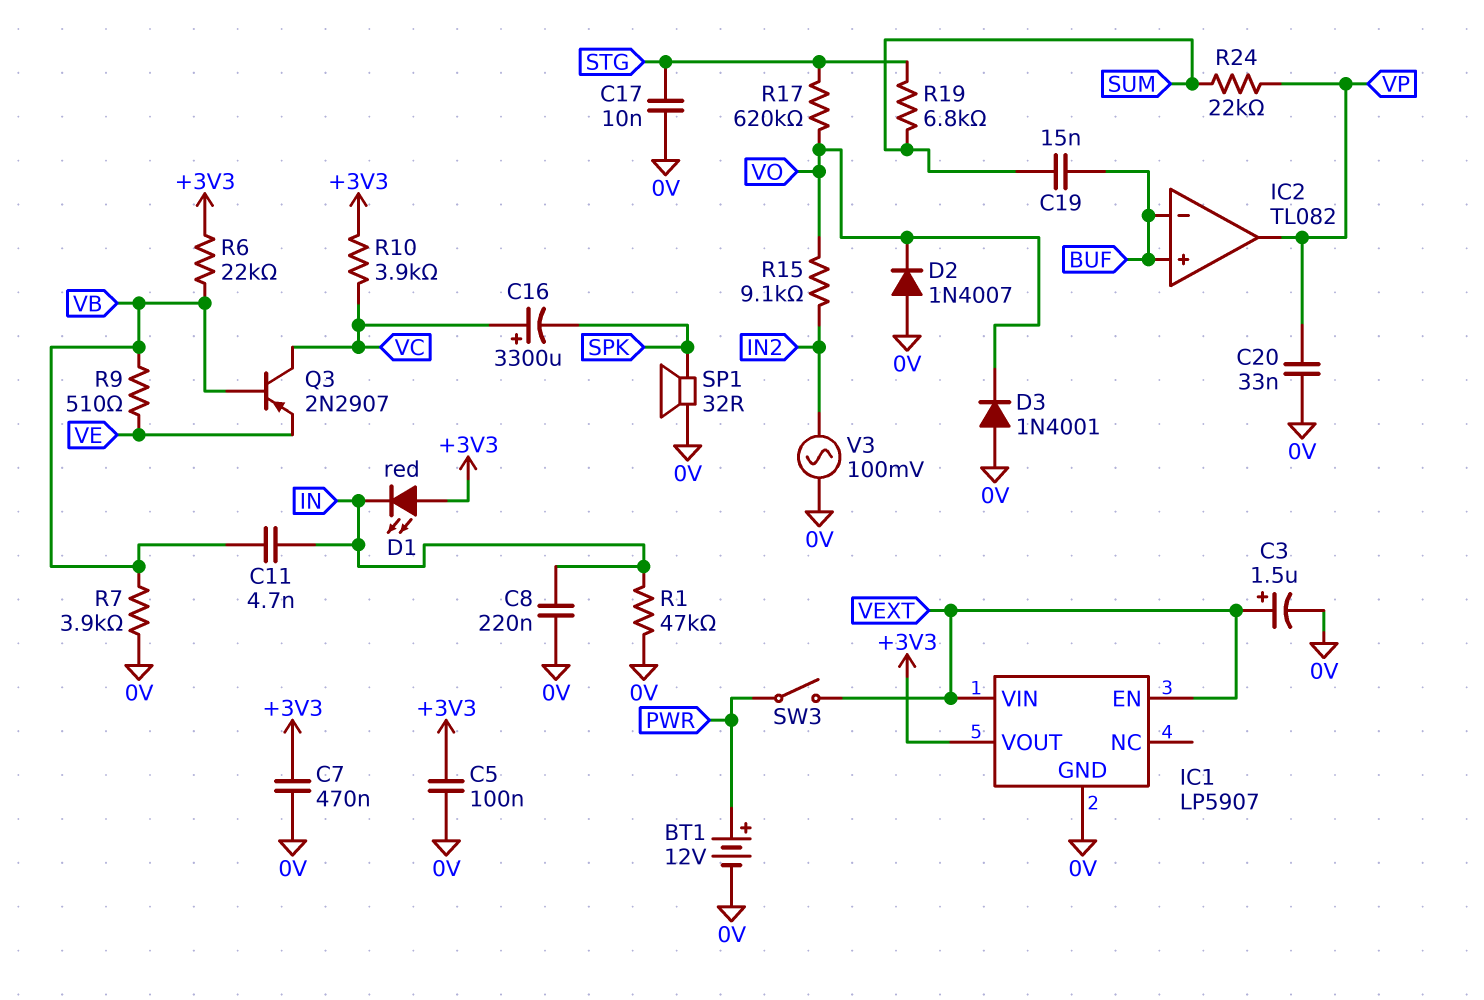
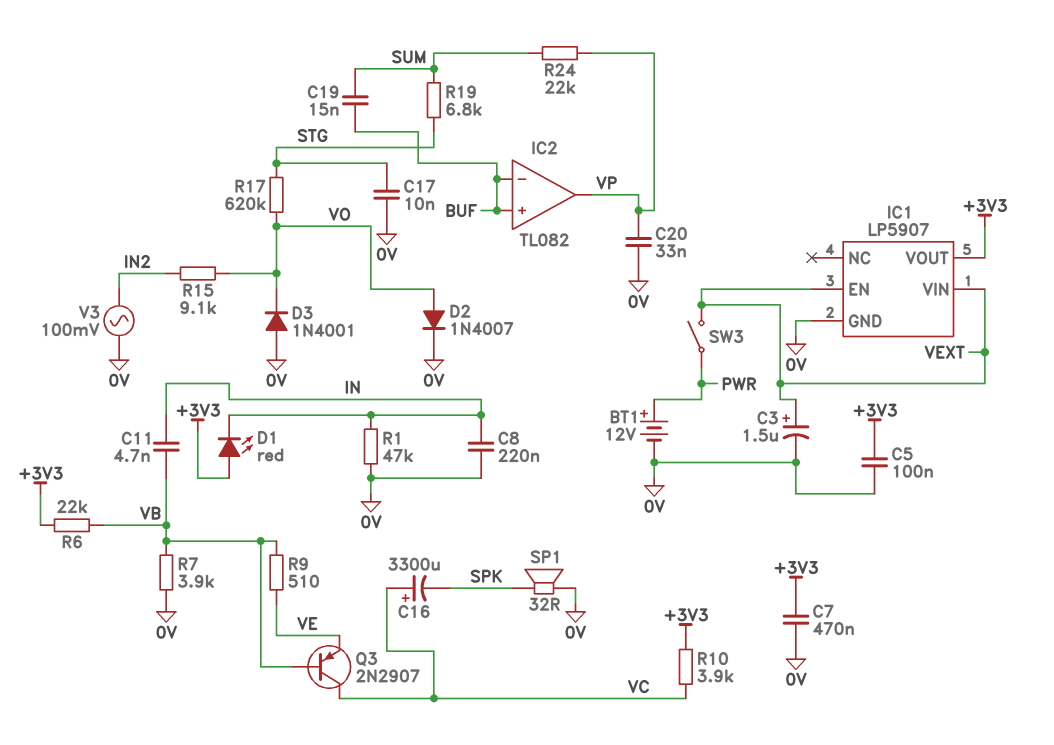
D2: diode 1N4007 (A 0V, K VO) -> diode 1N4007 (A VO, K 0V)

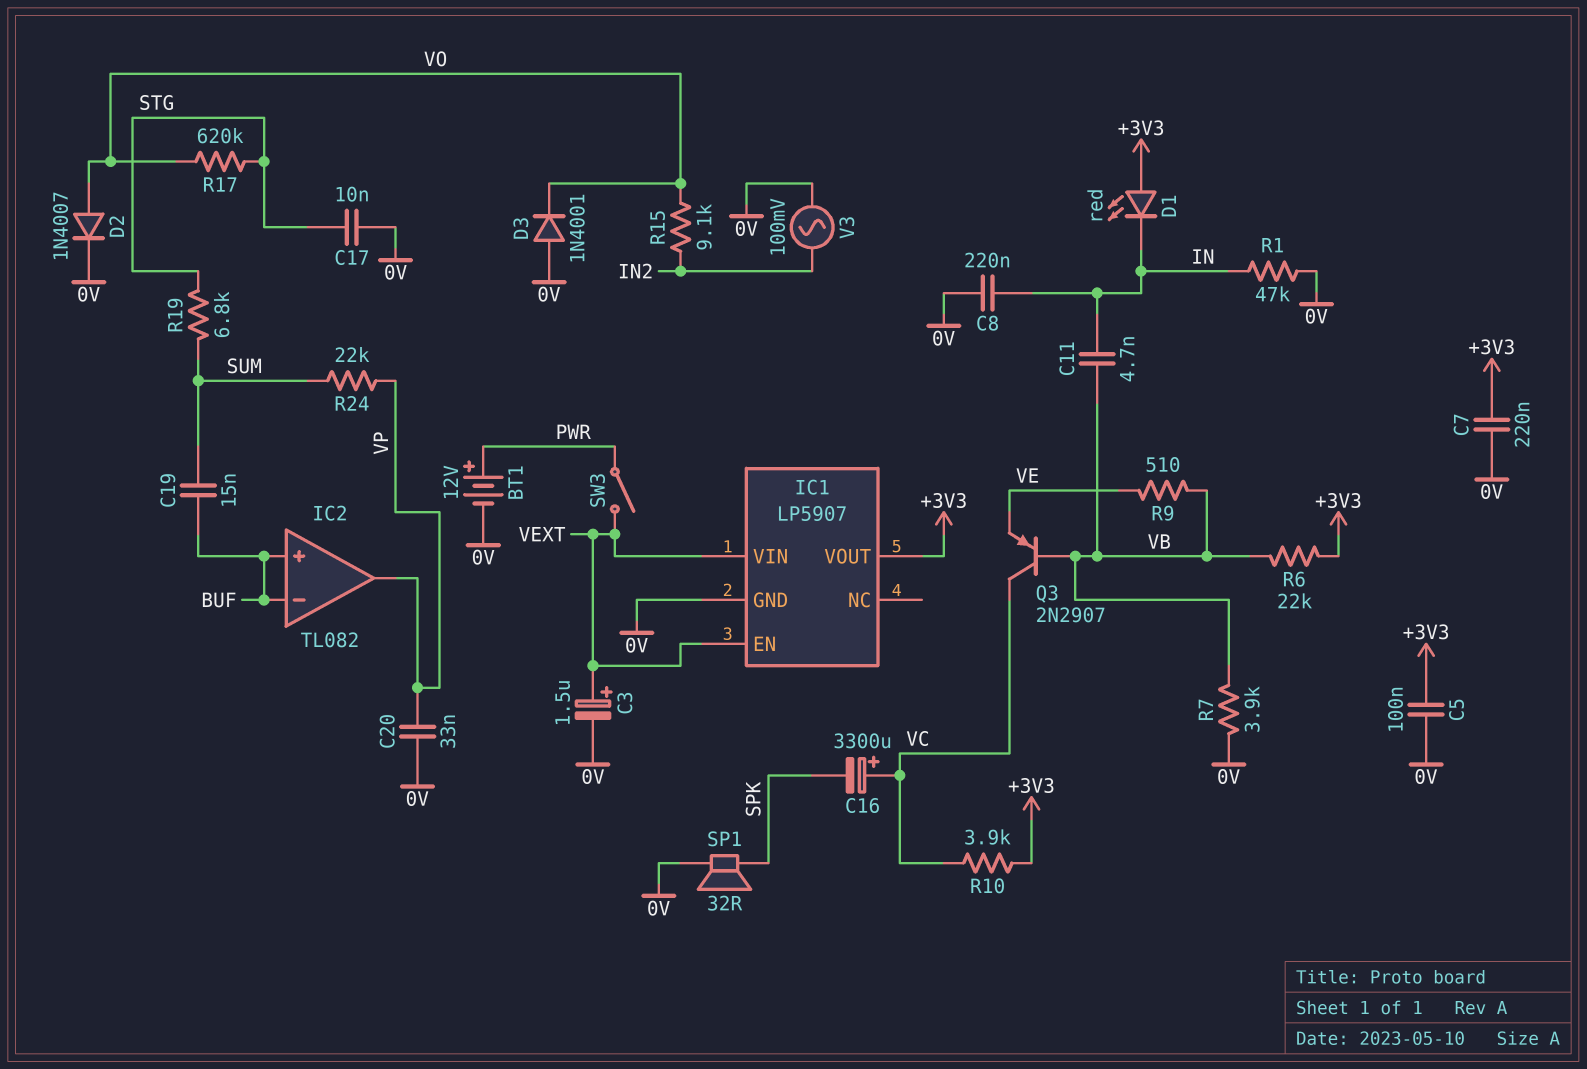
C7: 470nF (+3V3, 0V) -> 220nF (+3V3, 0V)

